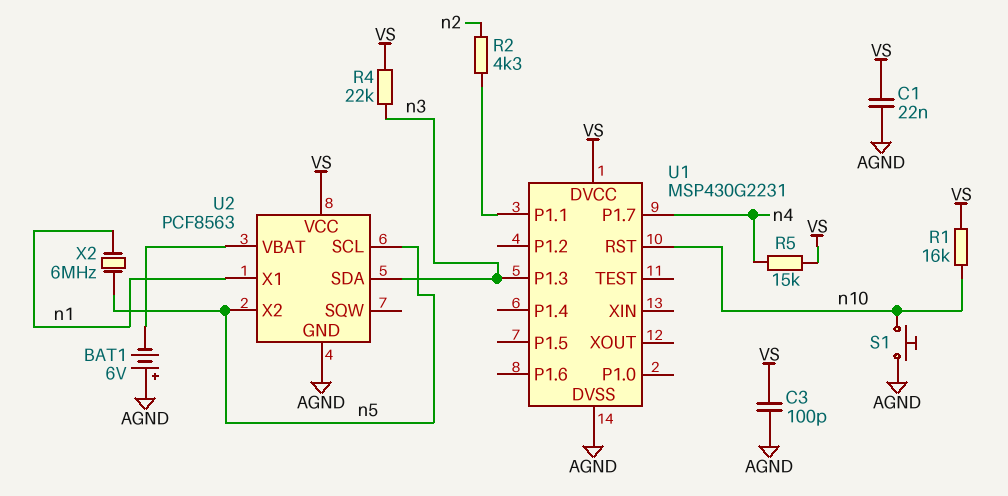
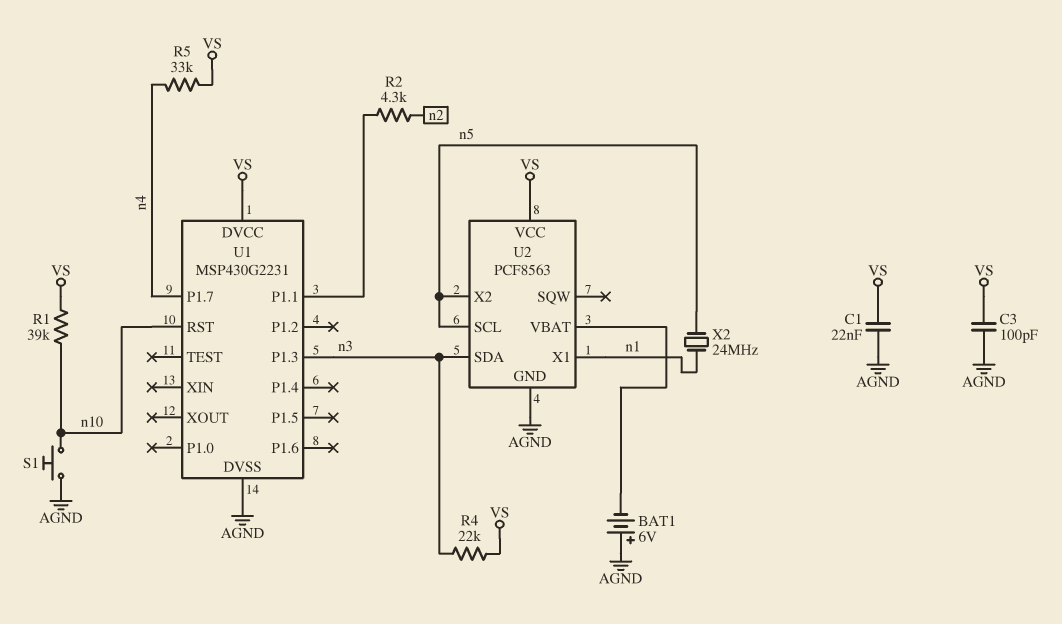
R1: 16k (VS, n10) -> 39k (VS, n10)
R5: 15k (VS, n4) -> 33k (VS, n4)
X2: 6MHz (n1, n5) -> 24MHz (n1, n5)

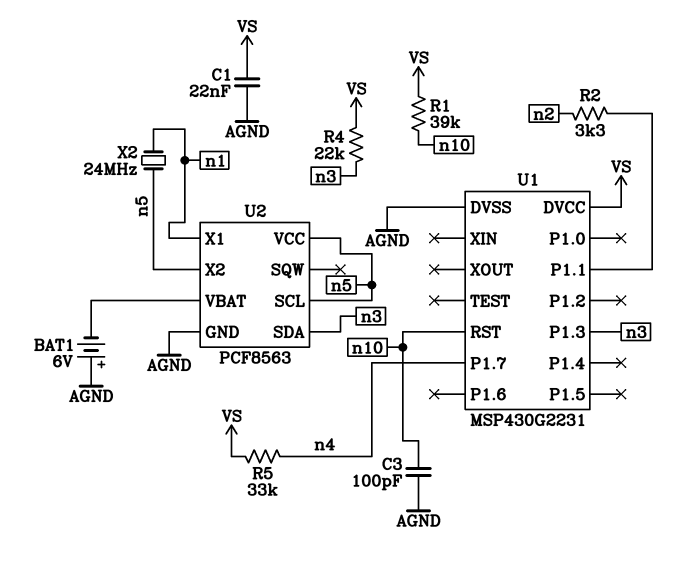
C3: 100pF (AGND, VS) -> 100pF (AGND, n10)
R2: 4.3k (U1/P1.1, n2) -> 3.3k (U1/P1.1, n2)
S1: button (AGND, n10) -> none
U2 pin VCC: VS -> n5

